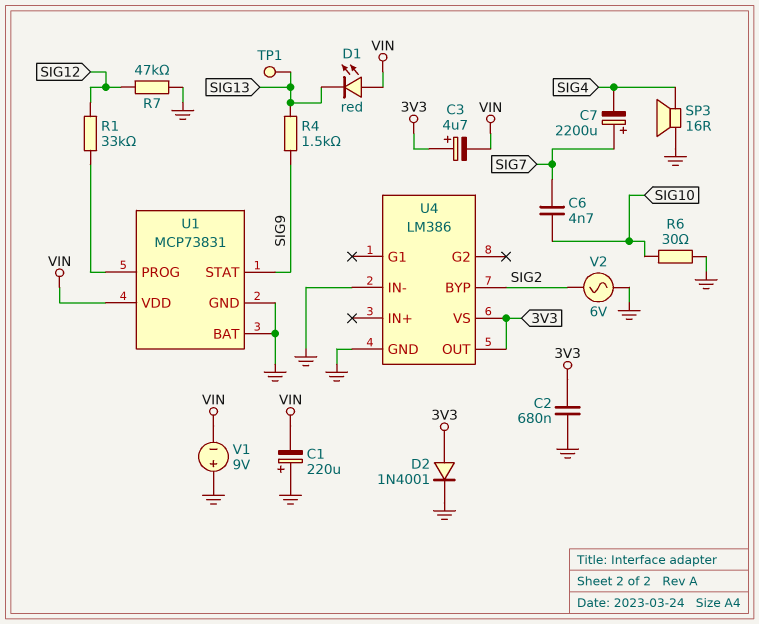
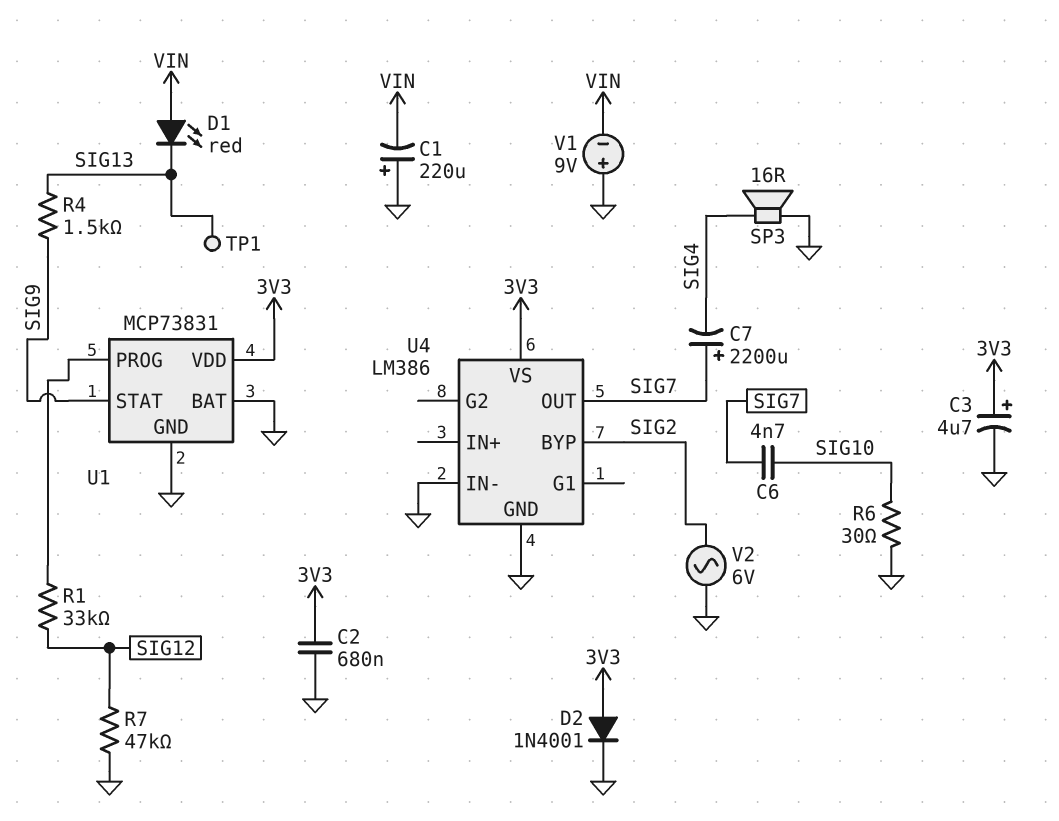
C3: 4.7uF (plus 3V3, minus VIN) -> 4.7uF (plus 3V3, minus GND)
U1 pin VDD: VIN -> 3V3
U4 pin OUT: 3V3 -> SIG7

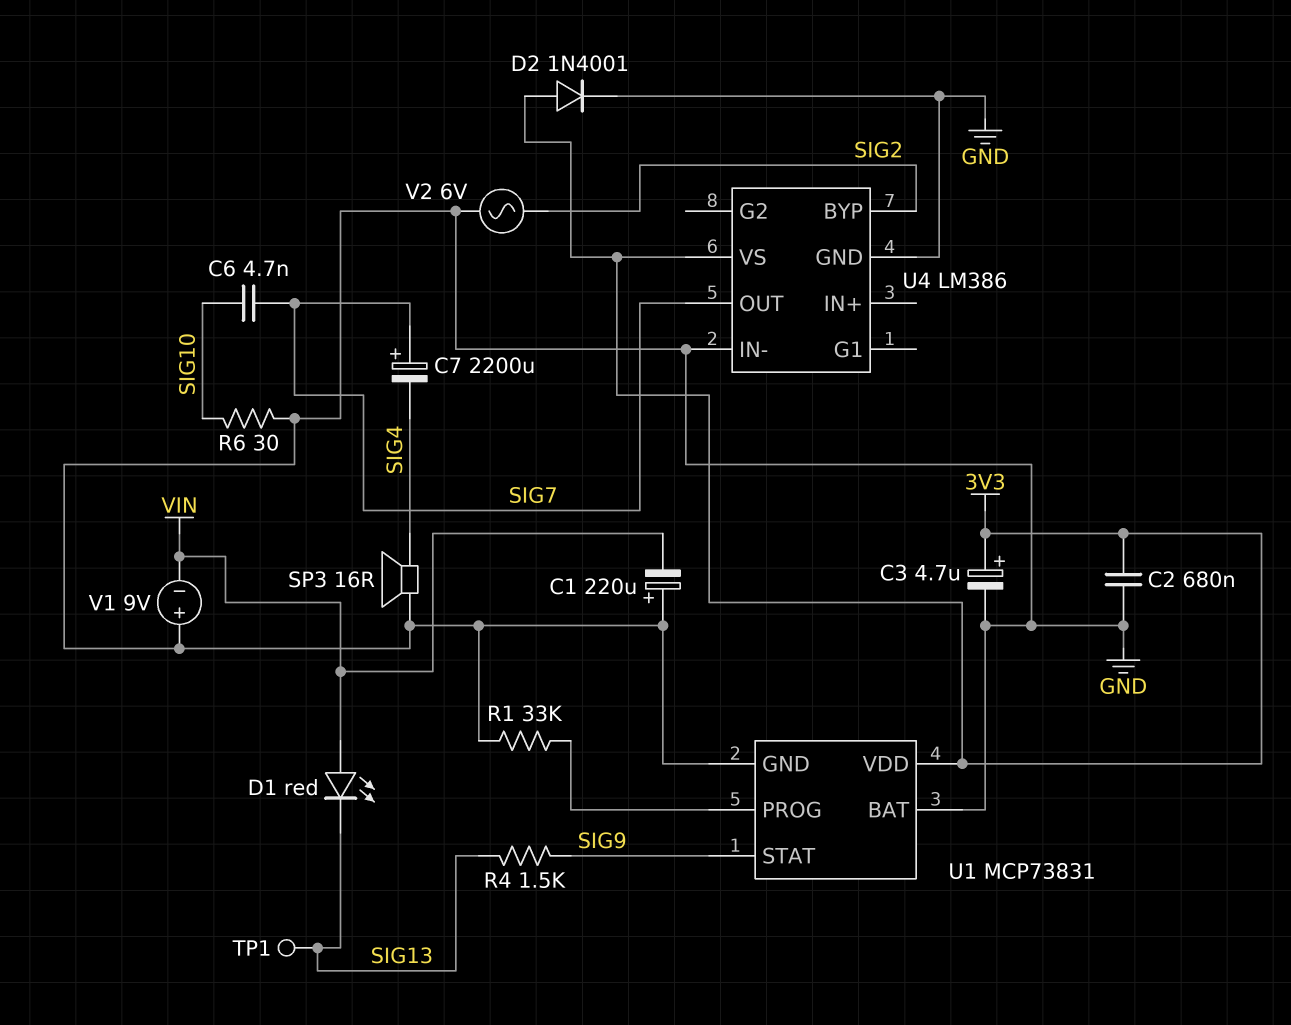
R1: 33k (SIG12, U1/PROG) -> 33k (GND, U1/PROG)
R7: 47k (GND, SIG12) -> none

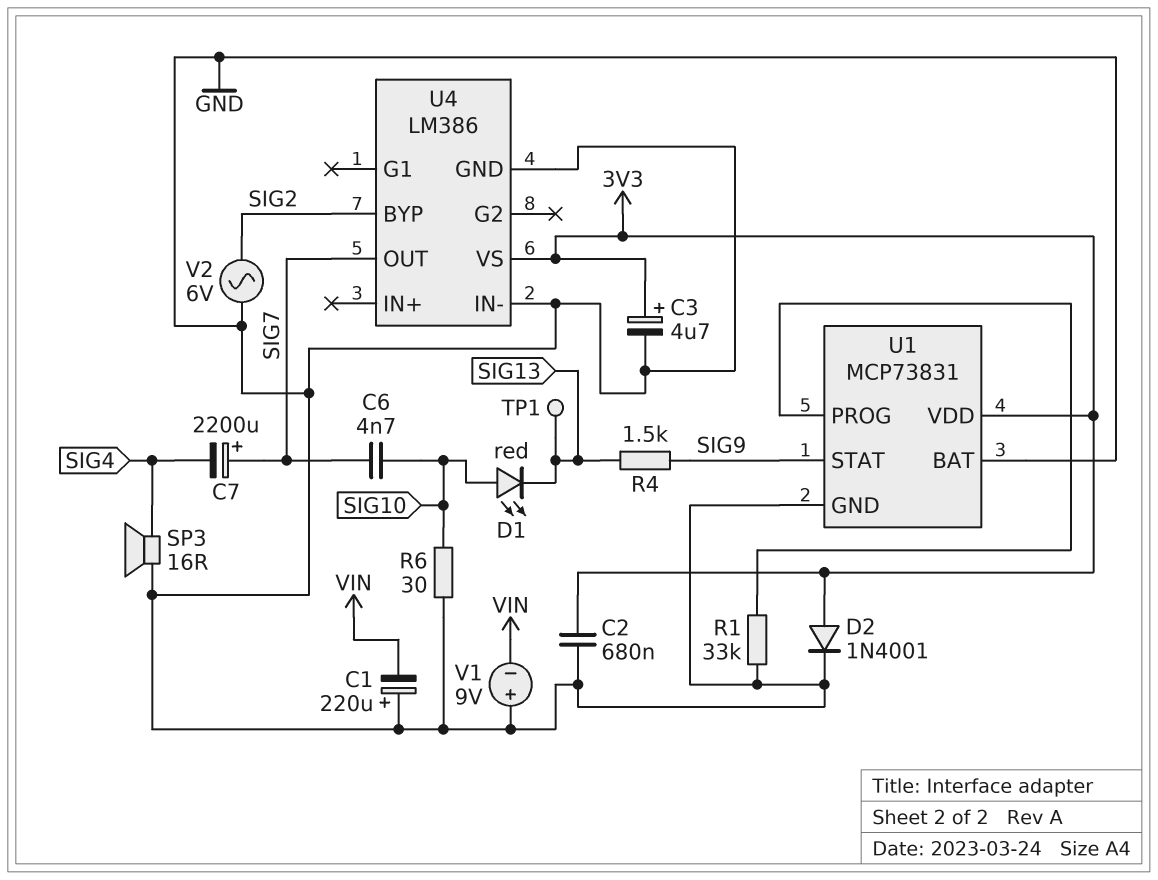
D1: LED red (A VIN, K SIG13) -> LED red (A SIG10, K SIG13)

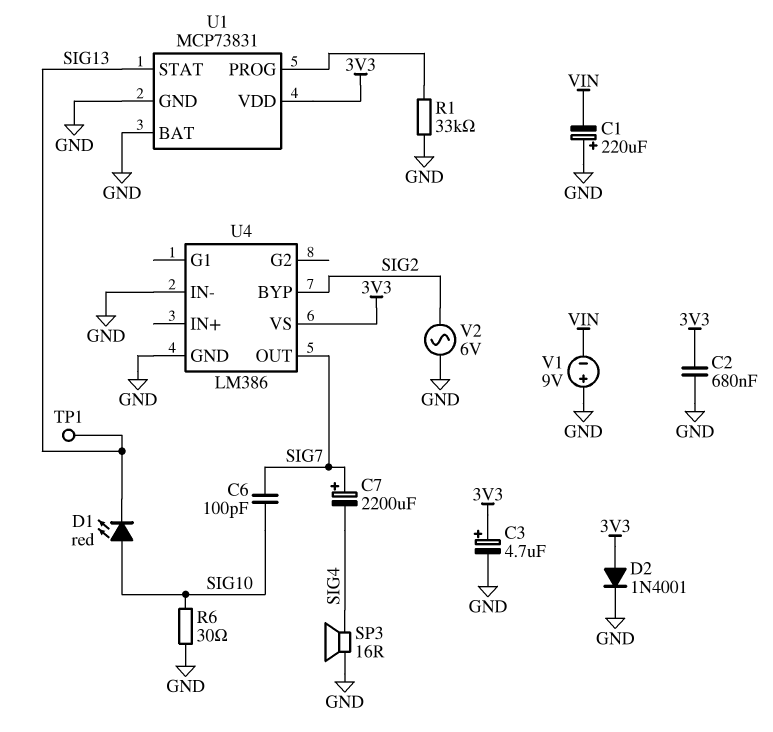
C6: 4.7nF (SIG7, SIG10) -> 100pF (SIG7, SIG10)
R4: 1.5k (SIG9, SIG13) -> none
U1 pin STAT: SIG9 -> SIG13

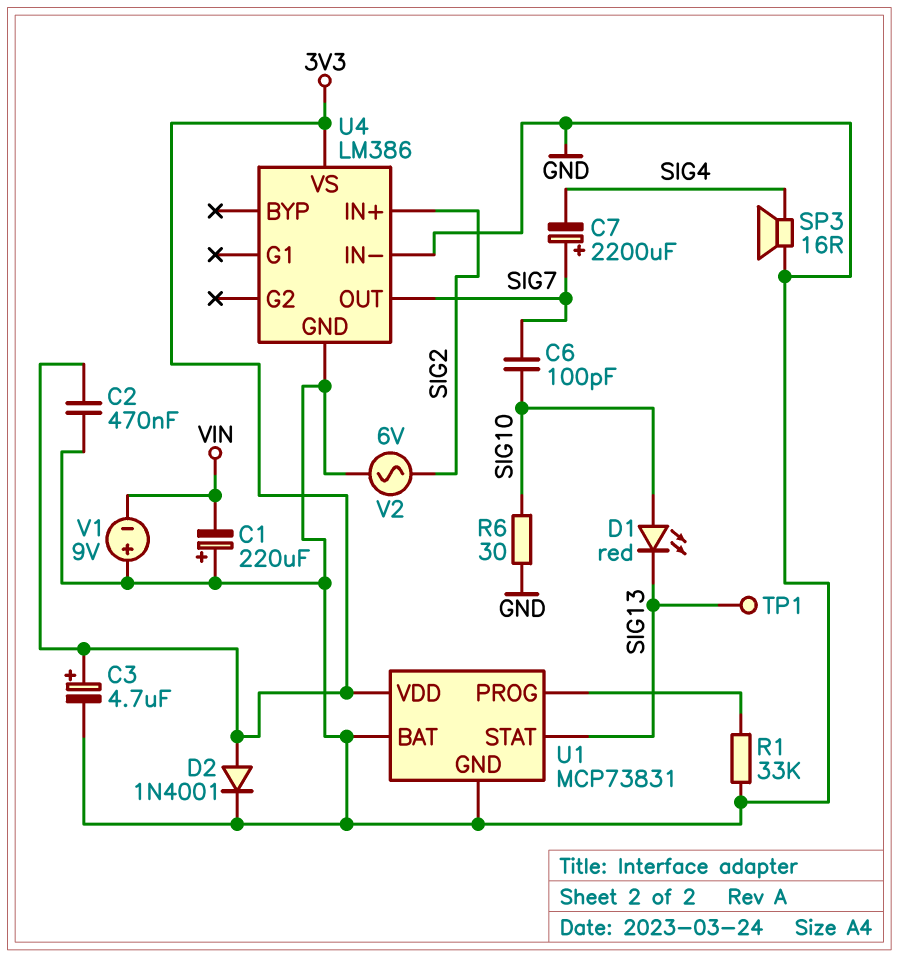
C2: 680nF (3V3, GND) -> 470nF (3V3, GND)
U4 pin BYP: SIG2 -> none
U4 pin IN+: none -> SIG2

